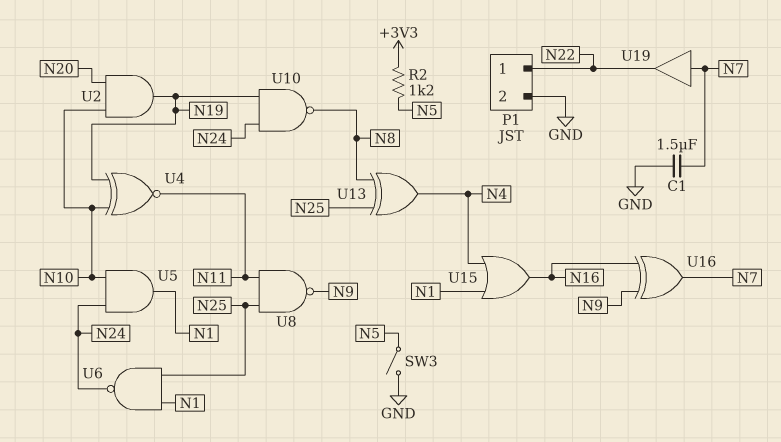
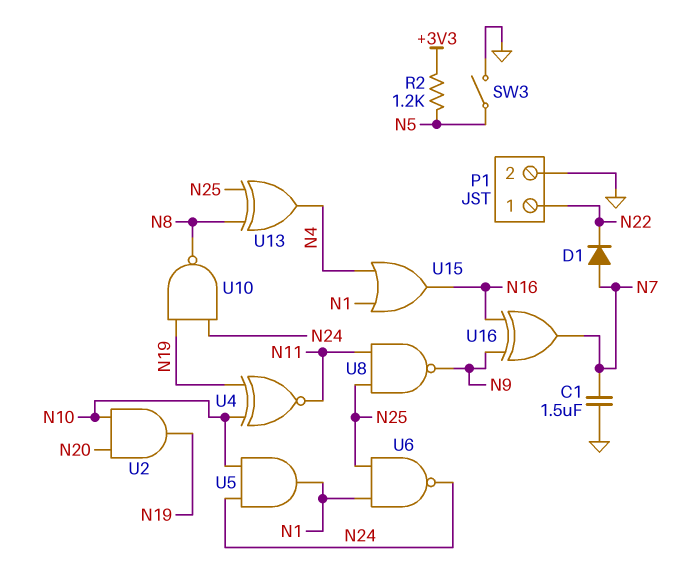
D1: none -> diode (A N7, K N22)
U19: buffer (in N7, out N22) -> none

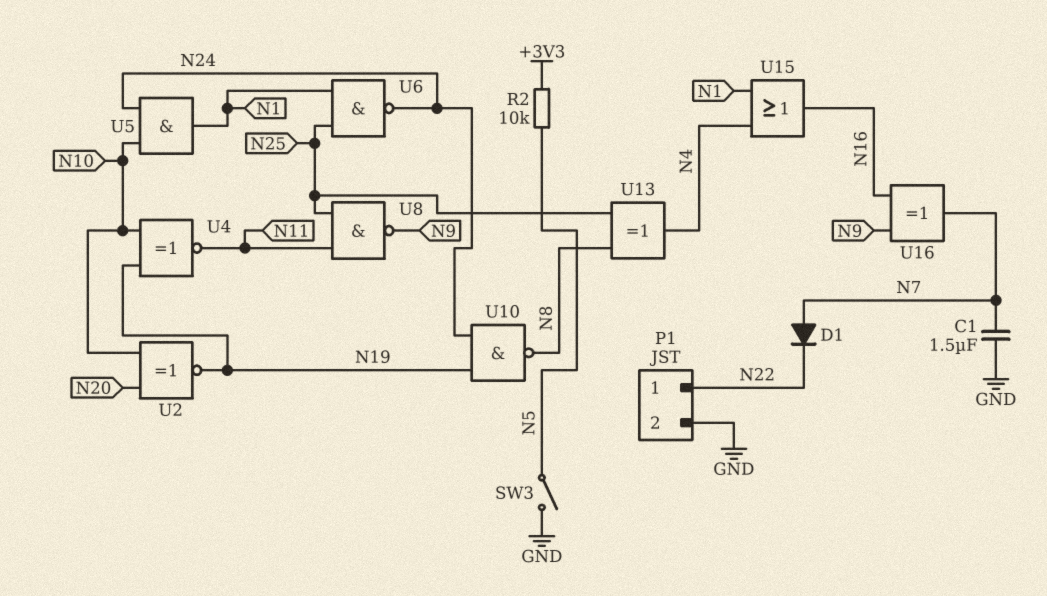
R2: 1.2k (+3V3, N5) -> 10k (+3V3, N5)
U2: AND (in N10, in N20, out N19) -> XNOR (in N10, in N20, out N19)

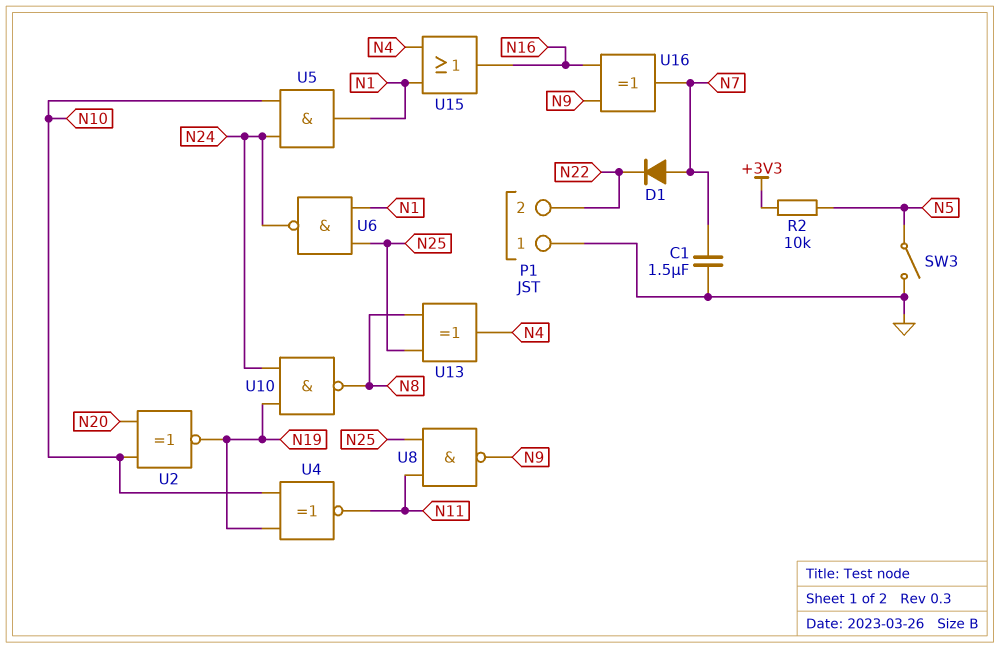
P1 pin 1: N22 -> GND
P1 pin 2: GND -> N22

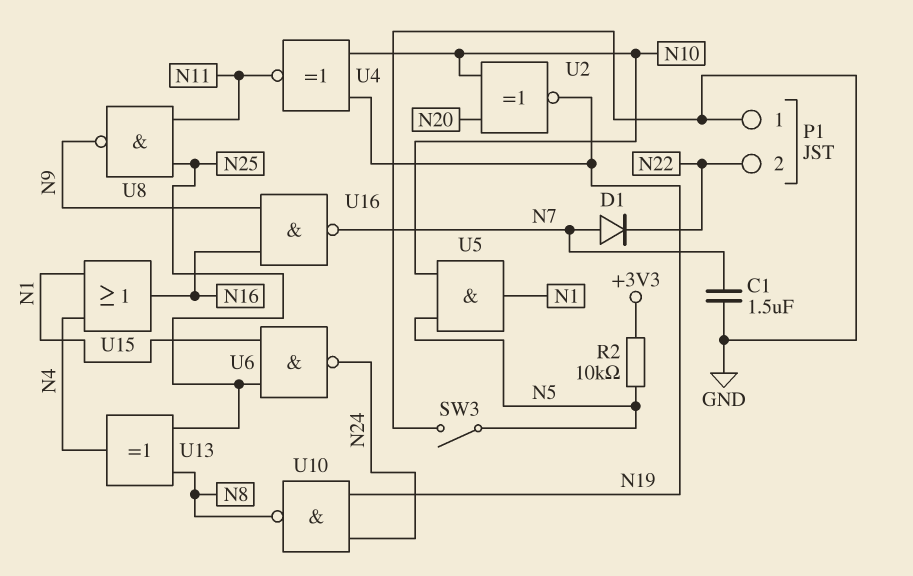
U5: AND (in N10, in N24, out N1) -> AND (in N5, in N10, out N1)
U16: XOR (in N9, in N16, out N7) -> NAND (in N9, in N16, out N7)

